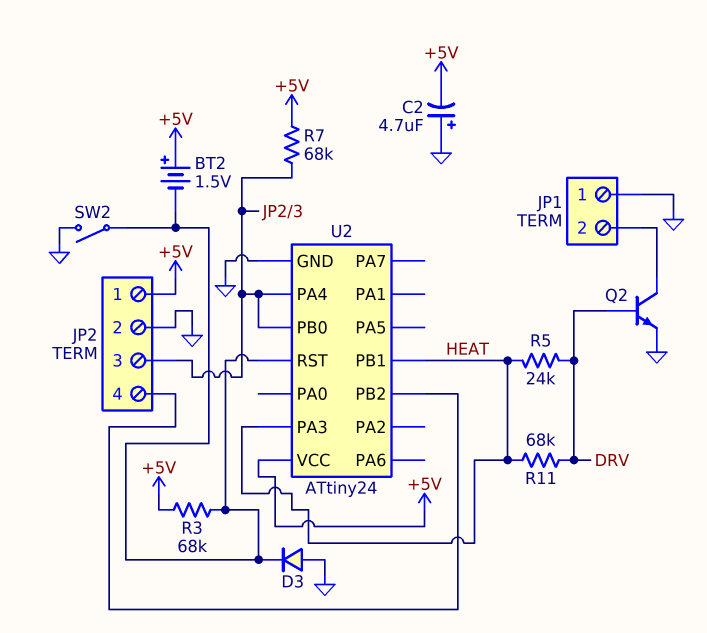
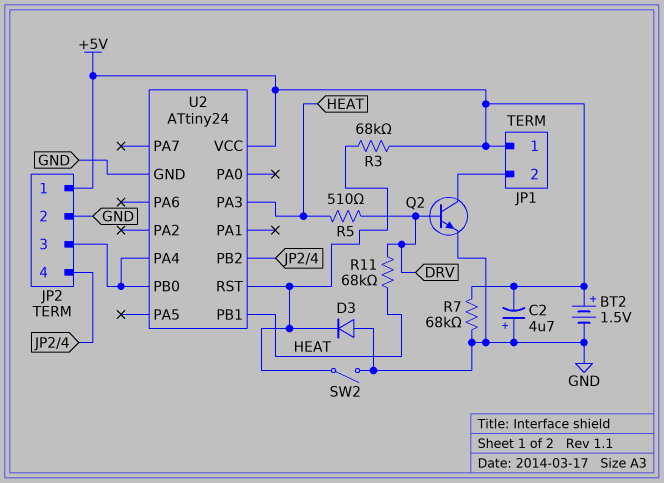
BT2: 1.5V (plus +5V, minus U2/RST) -> 1.5V (plus +5V, minus GND)
JP1 pin 1: GND -> +5V
R5: 24k (DRV, HEAT) -> 510 (DRV, HEAT)
R7: 68k (+5V, JP2/3) -> 68k (+5V, GND)

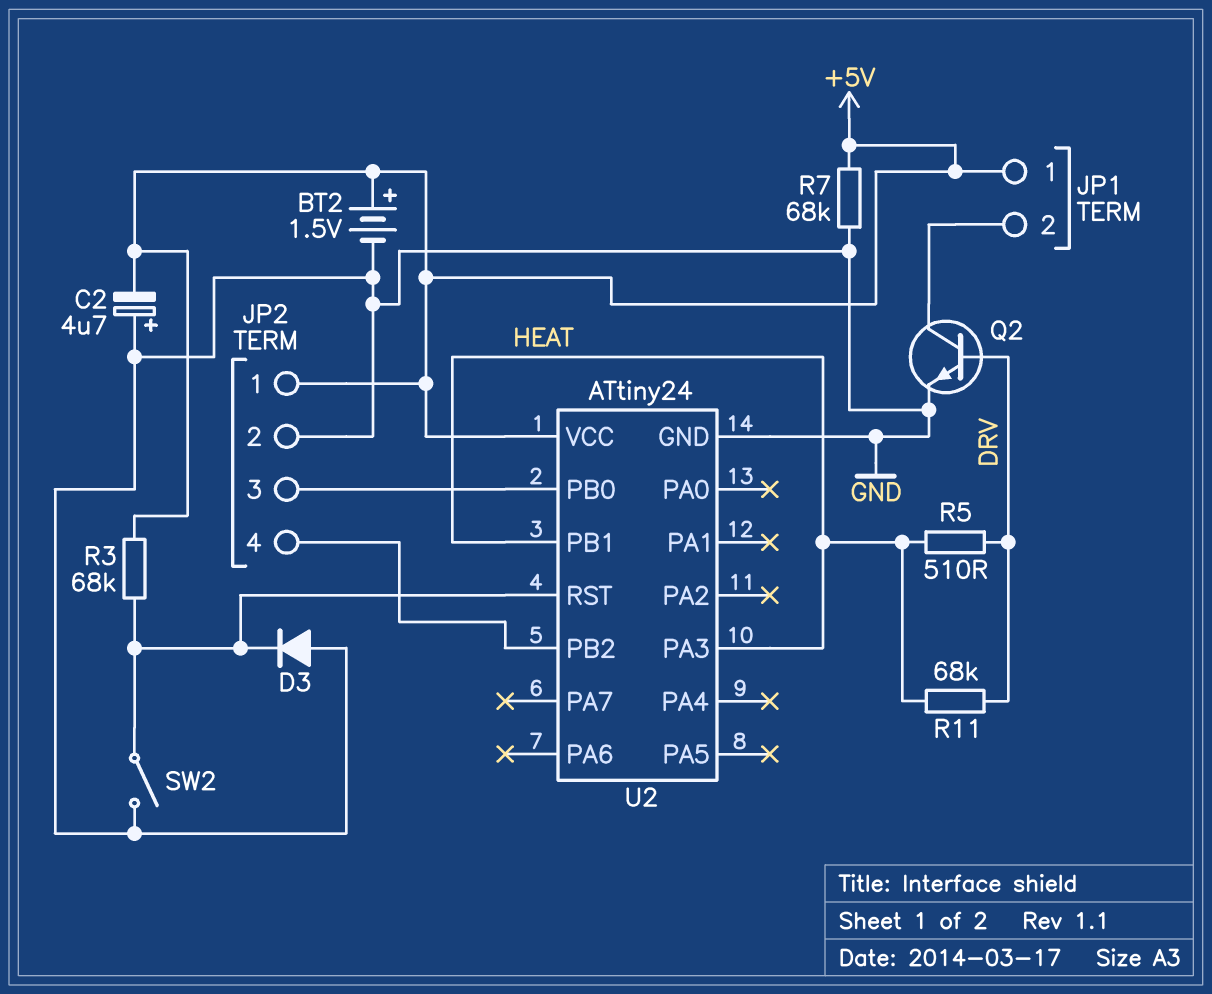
U2 pin PA4: JP2/3 -> none

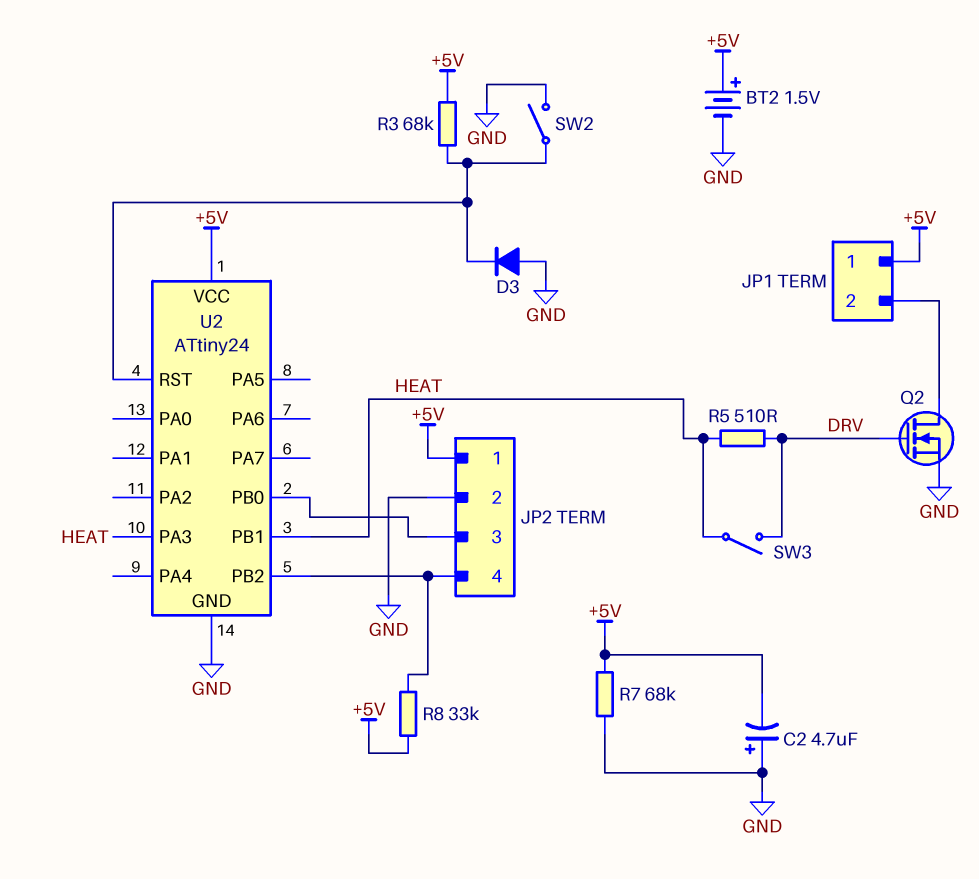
Q2: NPN (B DRV, C JP1/2, E GND) -> NMOS (G DRV, D JP1/2, S GND)
R8: none -> 33k (+5V, JP2/4)
R11: 68k (DRV, HEAT) -> none
SW3: none -> switch (DRV, HEAT)

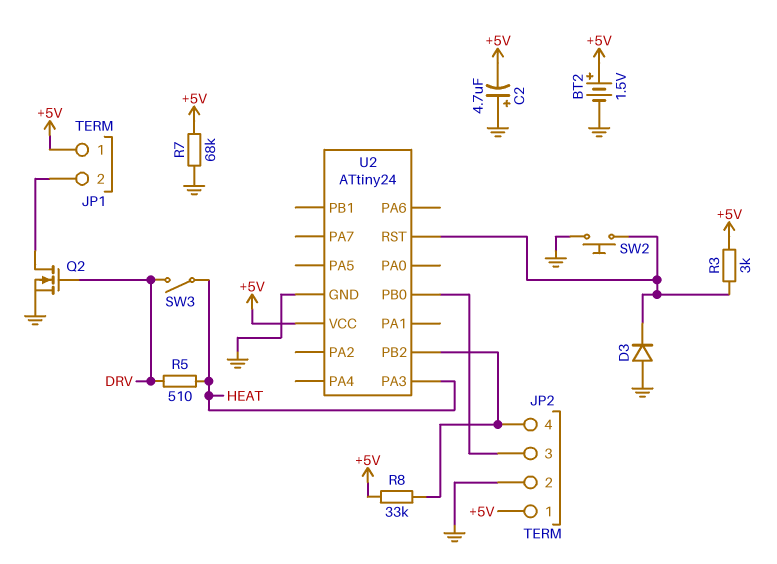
R3: 68k (+5V, U2/RST) -> 3k (+5V, U2/RST)
SW2: switch (GND, U2/RST) -> button (GND, U2/RST)
U2 pin PB1: HEAT -> none

